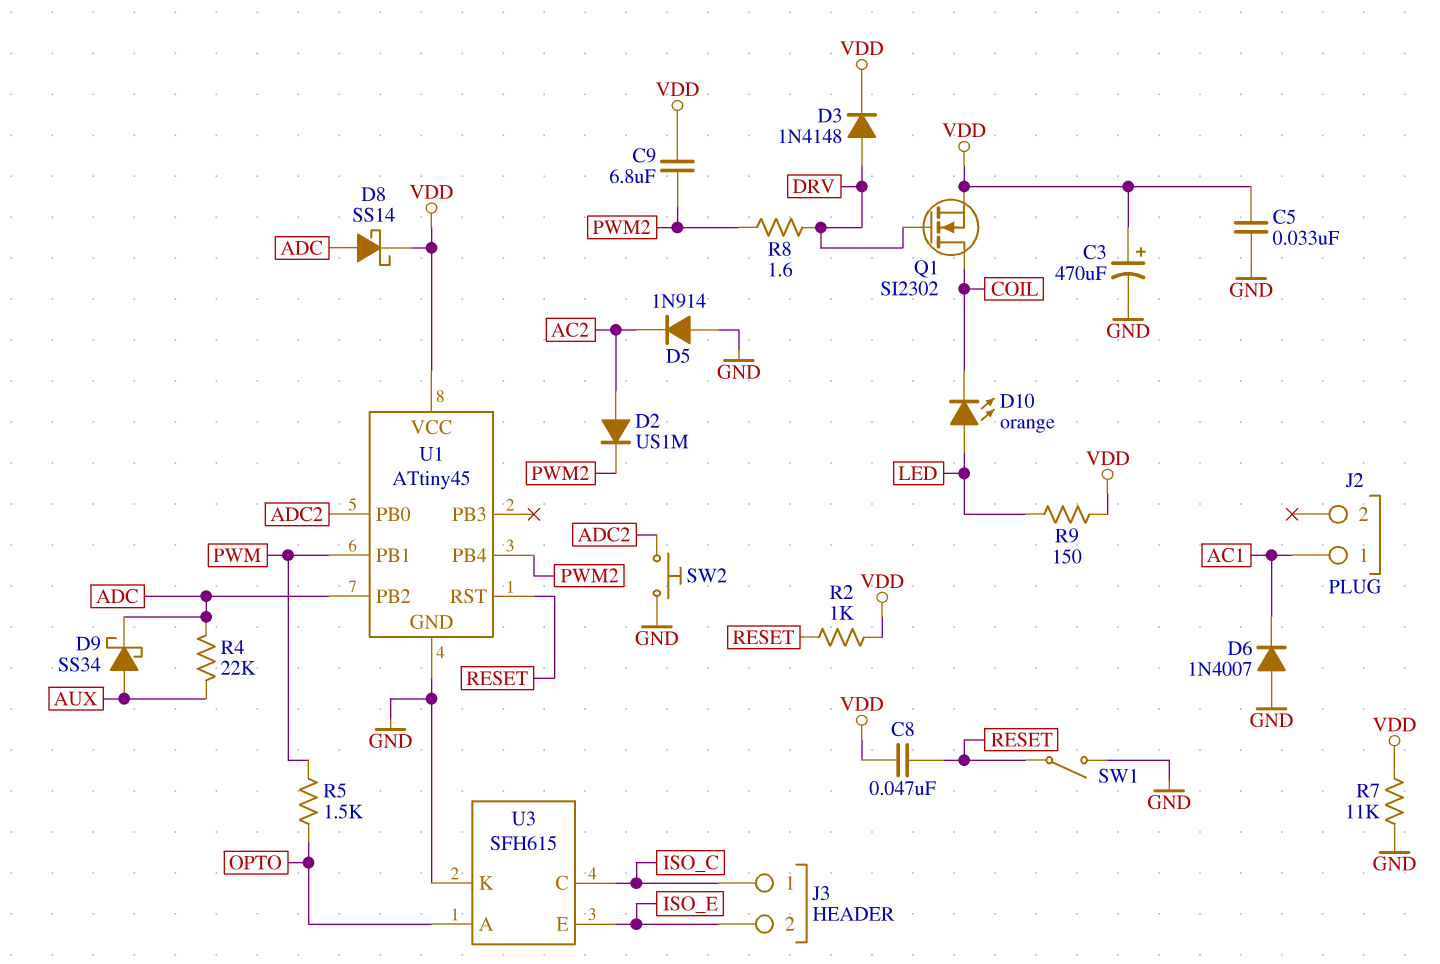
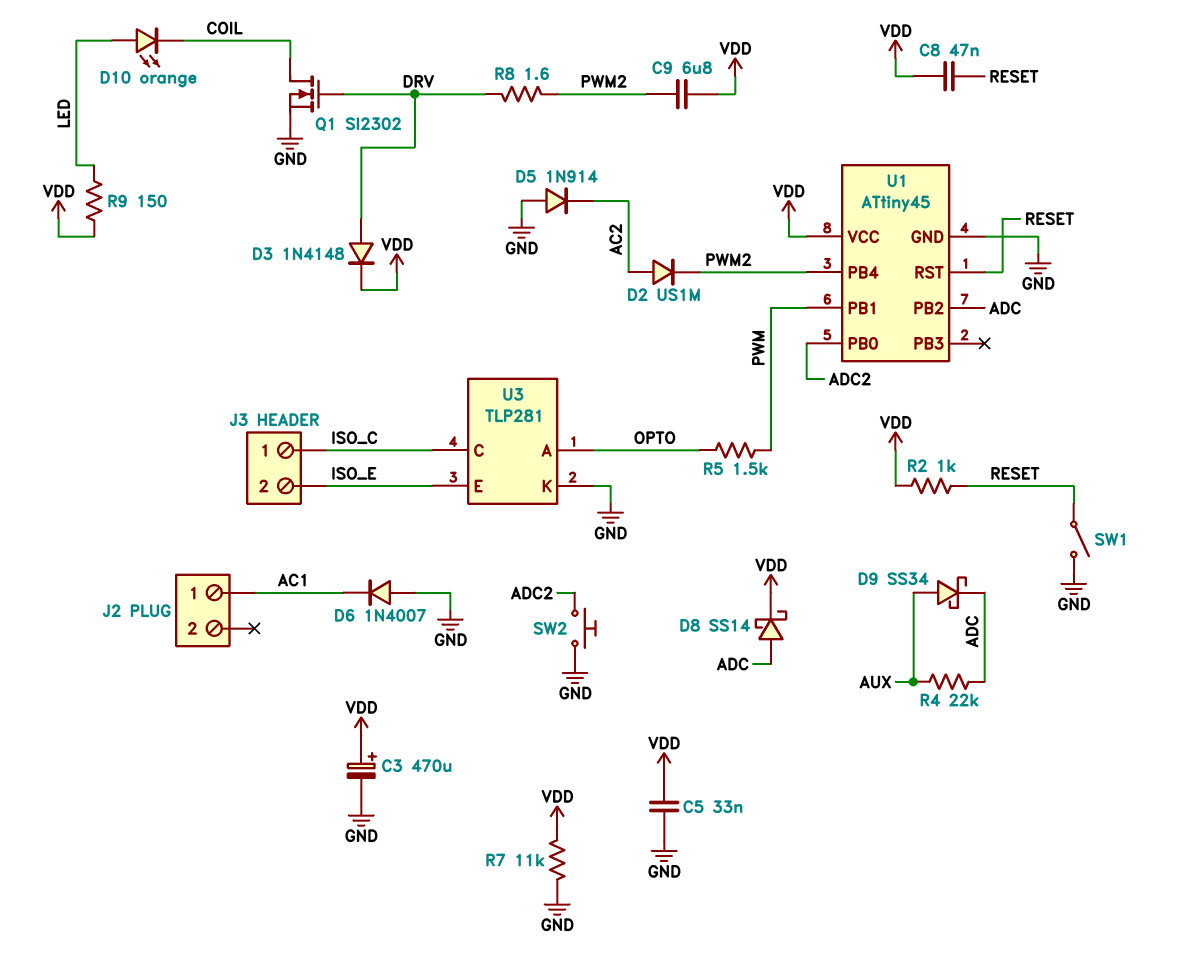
Q1: NMOS SI2302 (G DRV, D COIL, S VDD) -> NMOS SI2302 (G DRV, D COIL, S GND)
U3: SFH615 -> TLP281

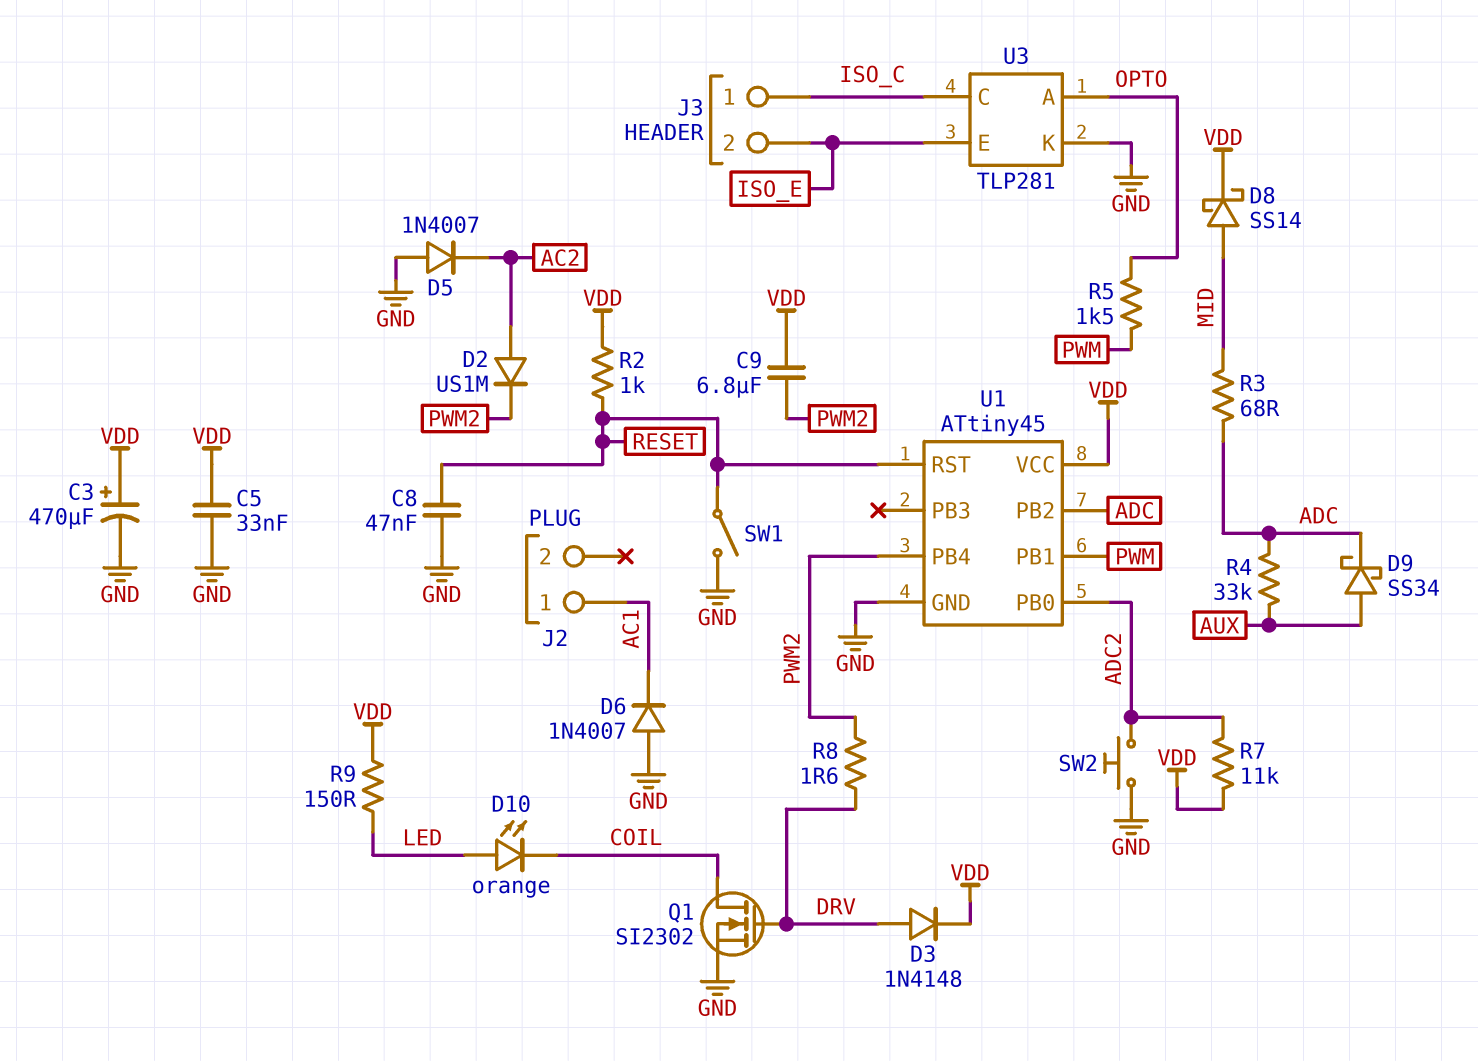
C8: 47nF (RESET, VDD) -> 47nF (GND, RESET)
D5: diode 1N914 (A GND, K AC2) -> diode 1N4007 (A GND, K AC2)
D8: schottky SS14 (A ADC, K VDD) -> schottky SS14 (A MID, K VDD)
R3: none -> 68 (ADC, MID)
R4: 22k (ADC, AUX) -> 33k (ADC, AUX)
R7: 11k (GND, VDD) -> 11k (ADC2, VDD)

